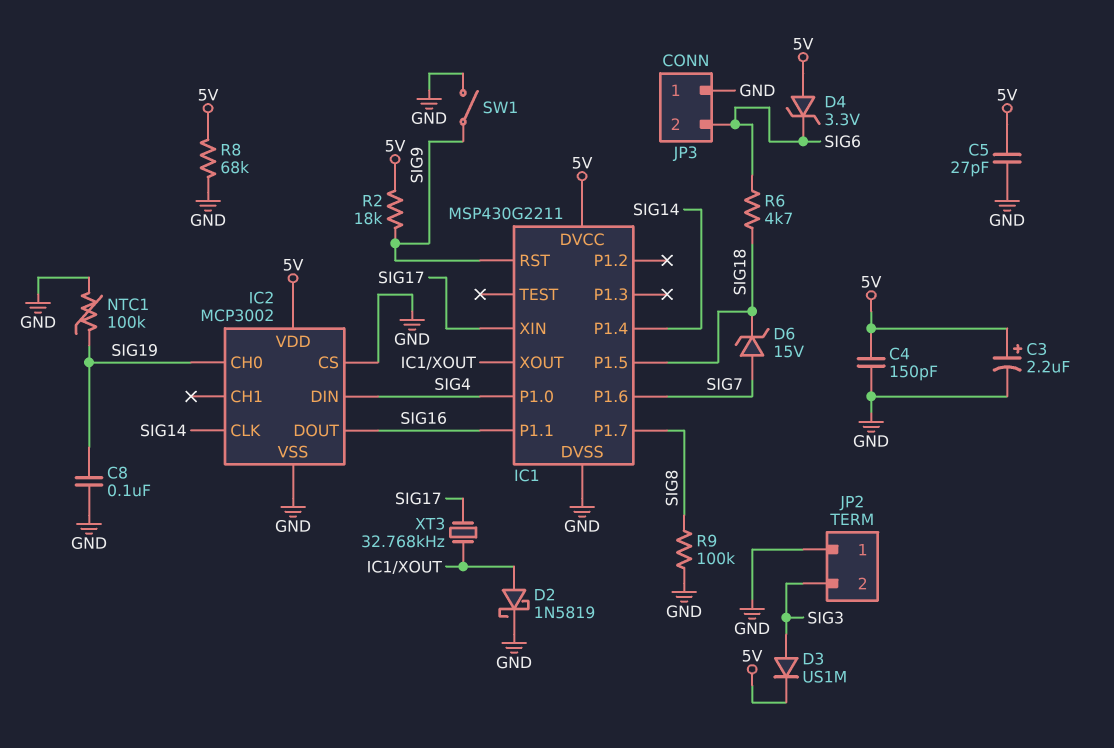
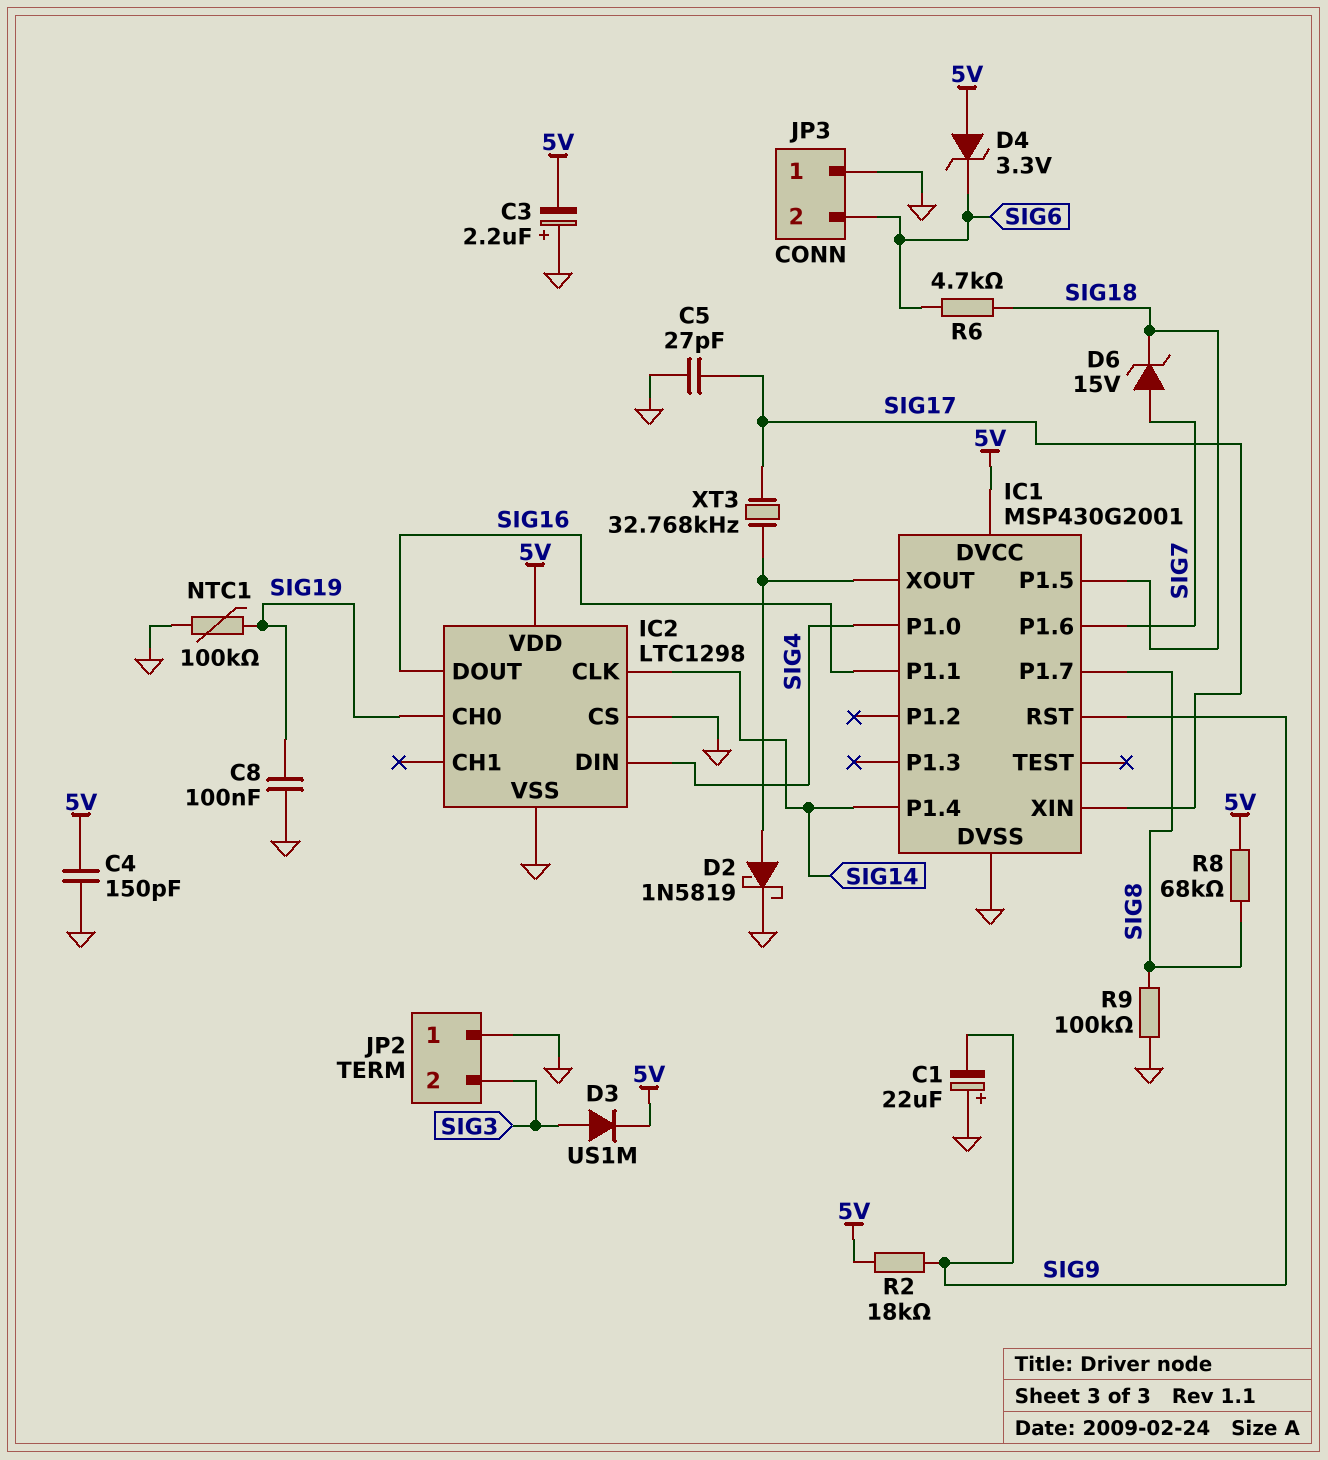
C1: none -> 22uF (plus GND, minus SIG9)
C3: 2.2uF (plus 5V, minus GND) -> 2.2uF (plus GND, minus 5V)
C5: 27pF (5V, GND) -> 27pF (GND, SIG17)
IC1: MSP430G2211 -> MSP430G2001
IC2: MCP3002 -> LTC1298
R8: 68k (5V, GND) -> 68k (5V, SIG8)
SW1: switch (GND, SIG9) -> none

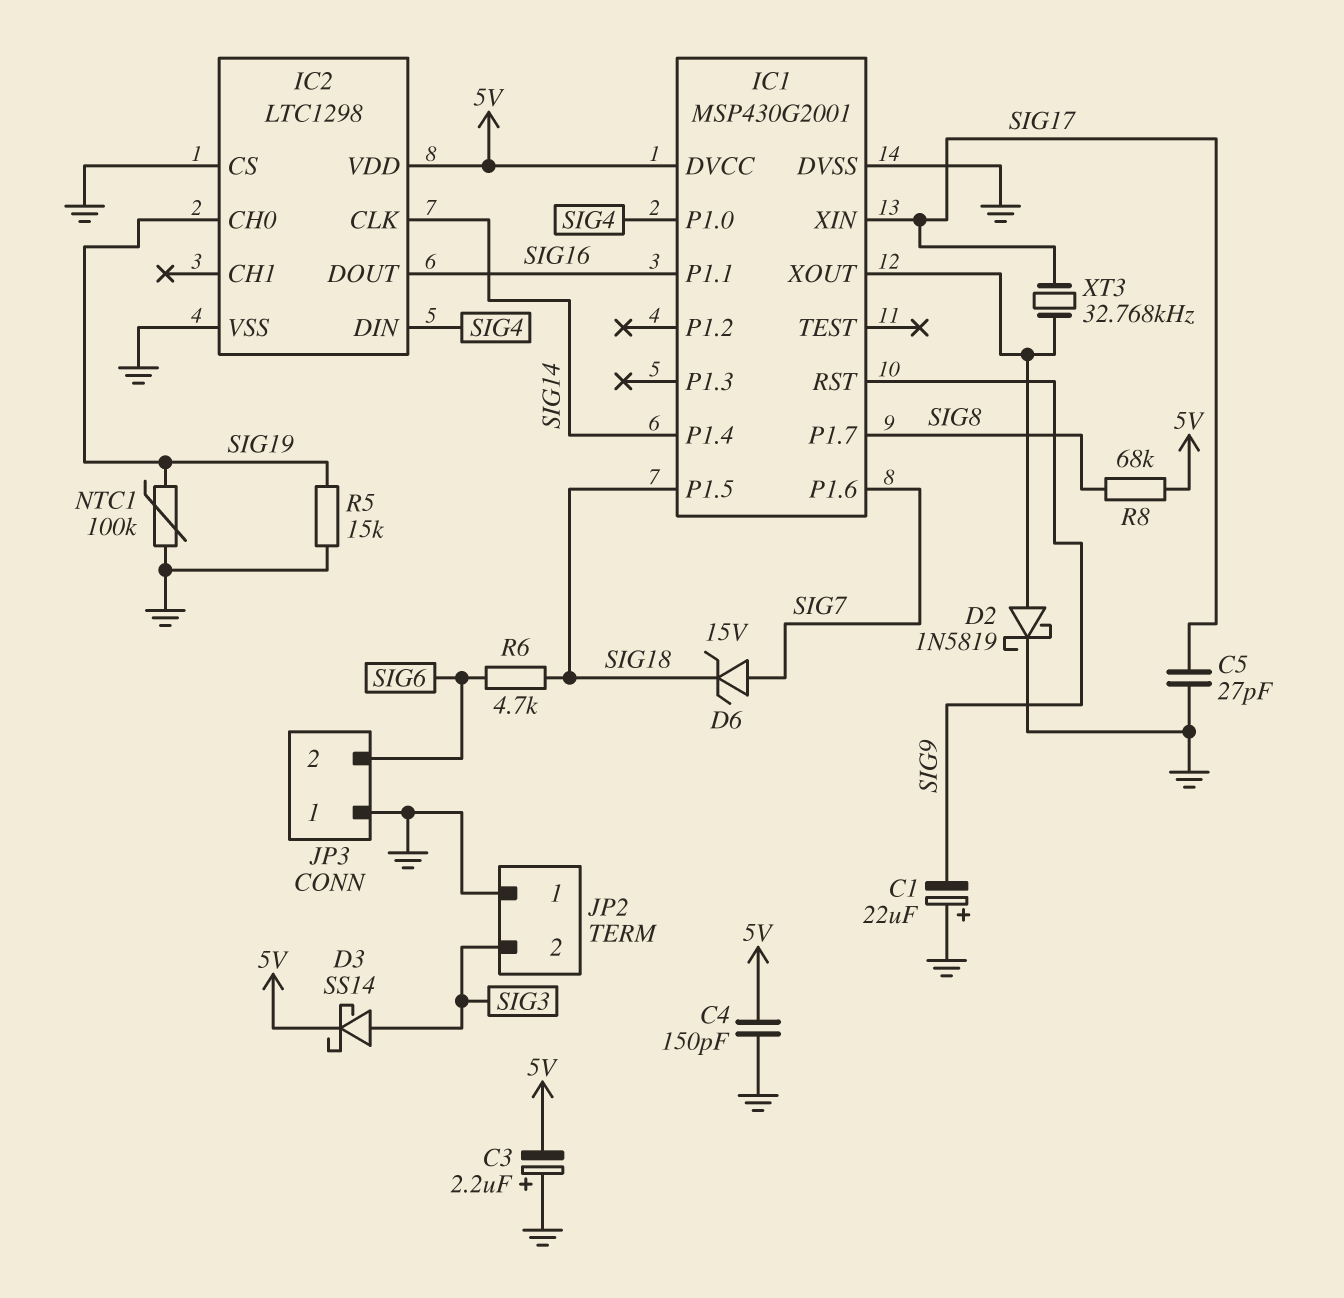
C8: 100nF (GND, SIG19) -> none
D3: diode US1M (A SIG3, K 5V) -> schottky SS14 (A SIG3, K 5V)
D4: zener 3.3V (A 5V, K SIG6) -> none
R2: 18k (5V, SIG9) -> none
R5: none -> 15k (GND, SIG19)
R9: 100k (GND, SIG8) -> none

